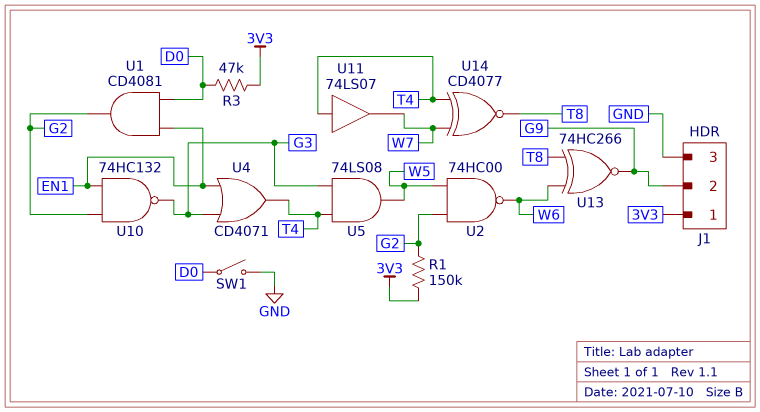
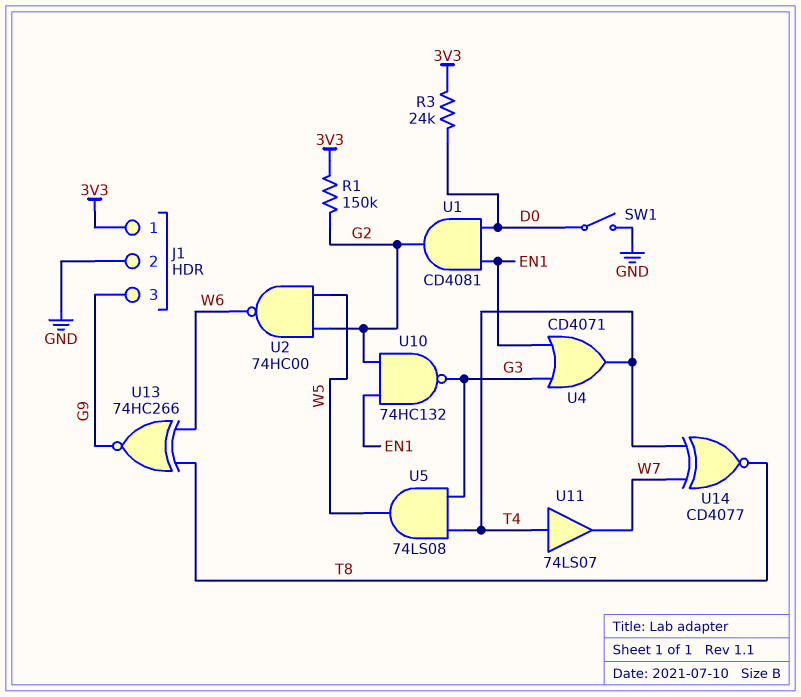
J1 pin 2: G9 -> GND
J1 pin 3: GND -> G9
R3: 47k (3V3, D0) -> 24k (3V3, D0)

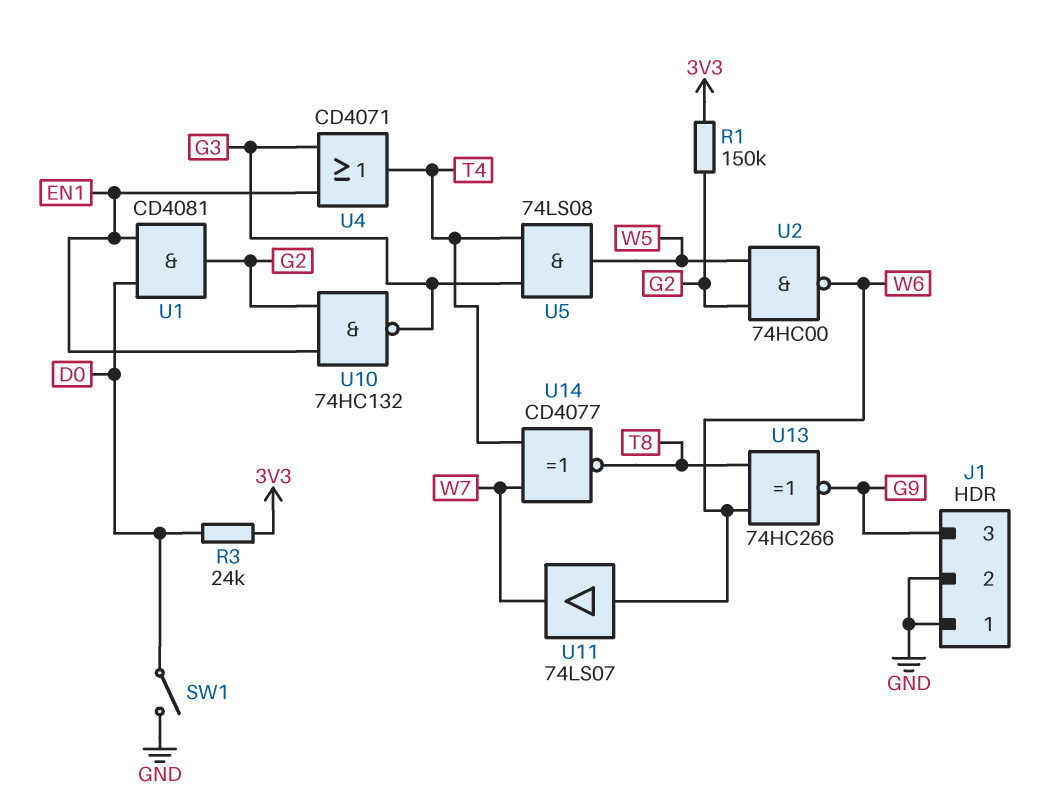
J1 pin 1: 3V3 -> GND
U11: buffer 74LS07 (in T4, out W7) -> buffer 74LS07 (in W6, out W7)

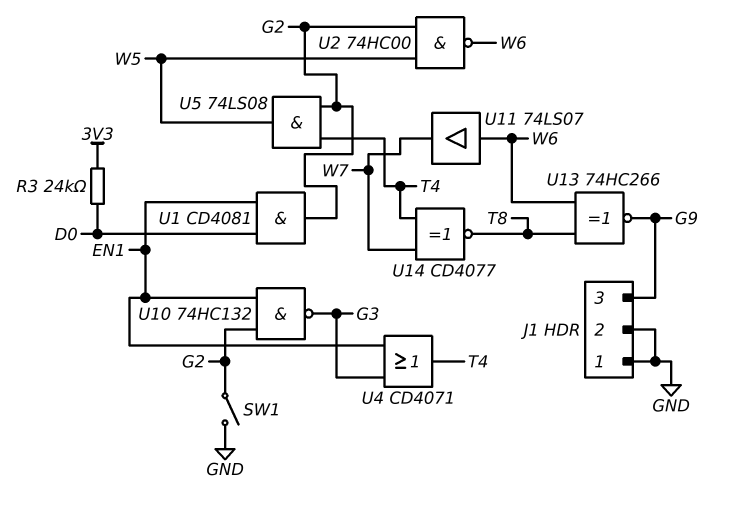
R1: 150k (3V3, G2) -> none
SW1: switch (D0, GND) -> switch (G2, GND)
U5: AND 74LS08 (in G3, in T4, out W5) -> AND 74LS08 (in G2, in T4, out W5)

